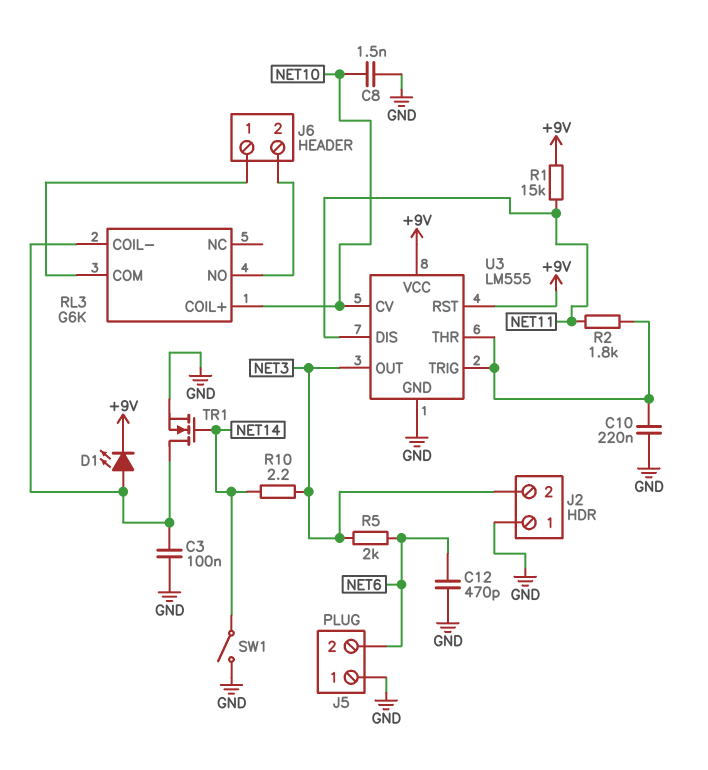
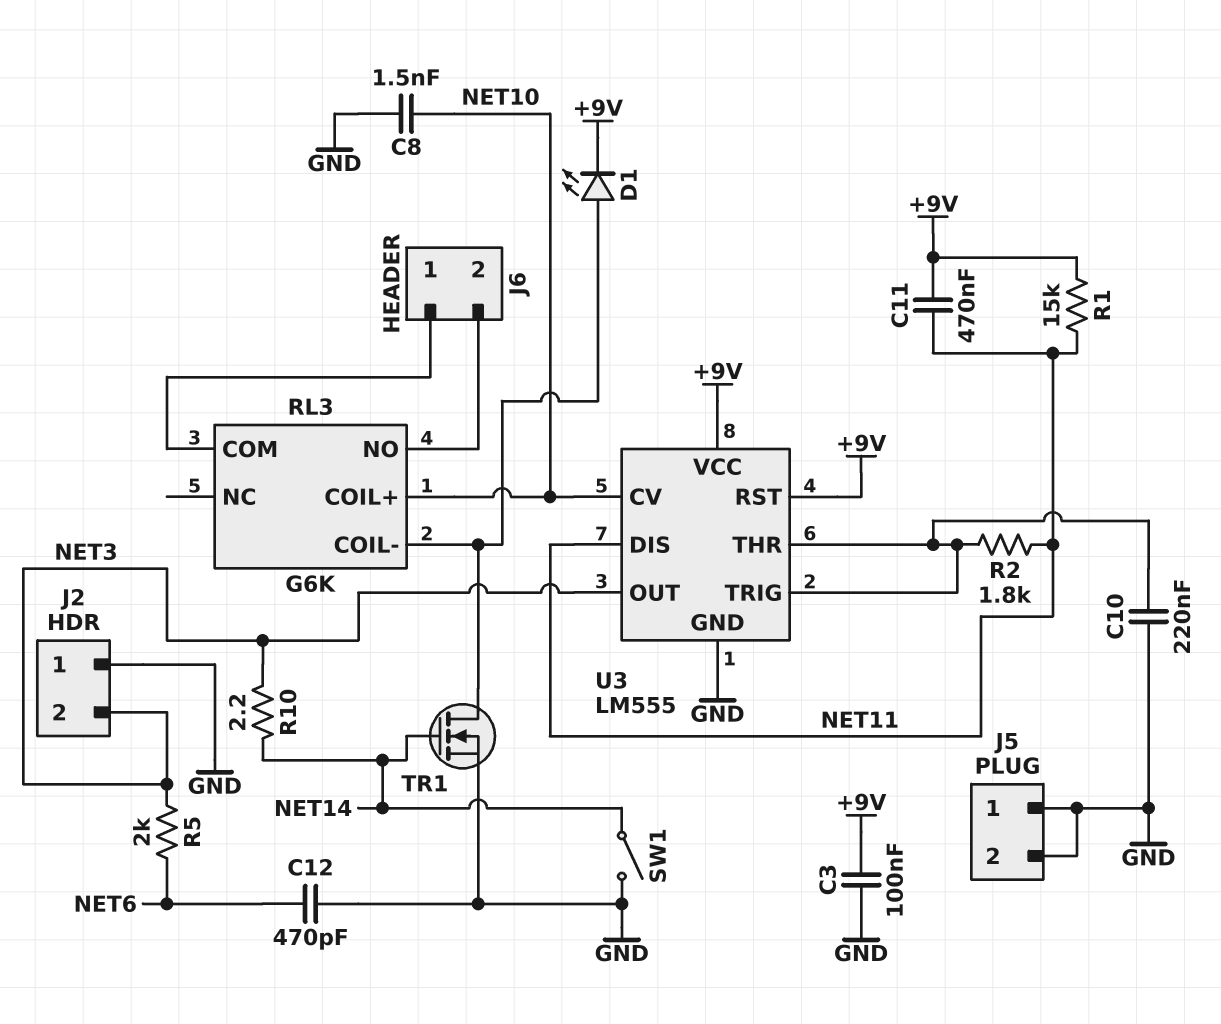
C3: 100nF (GND, RL3/COIL-) -> 100nF (+9V, GND)
C11: none -> 470nF (+9V, NET11)
J5 pin 2: NET6 -> GND

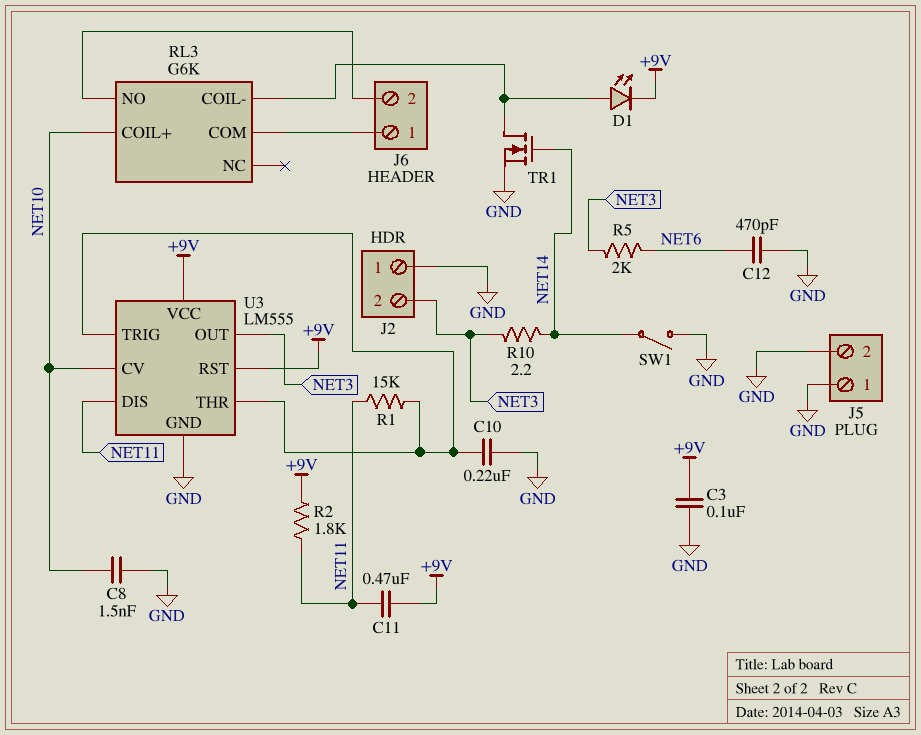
R1: 15k (+9V, NET11) -> 15k (NET11, U3/THR)
R2: 1.8k (NET11, U3/THR) -> 1.8k (+9V, NET11)

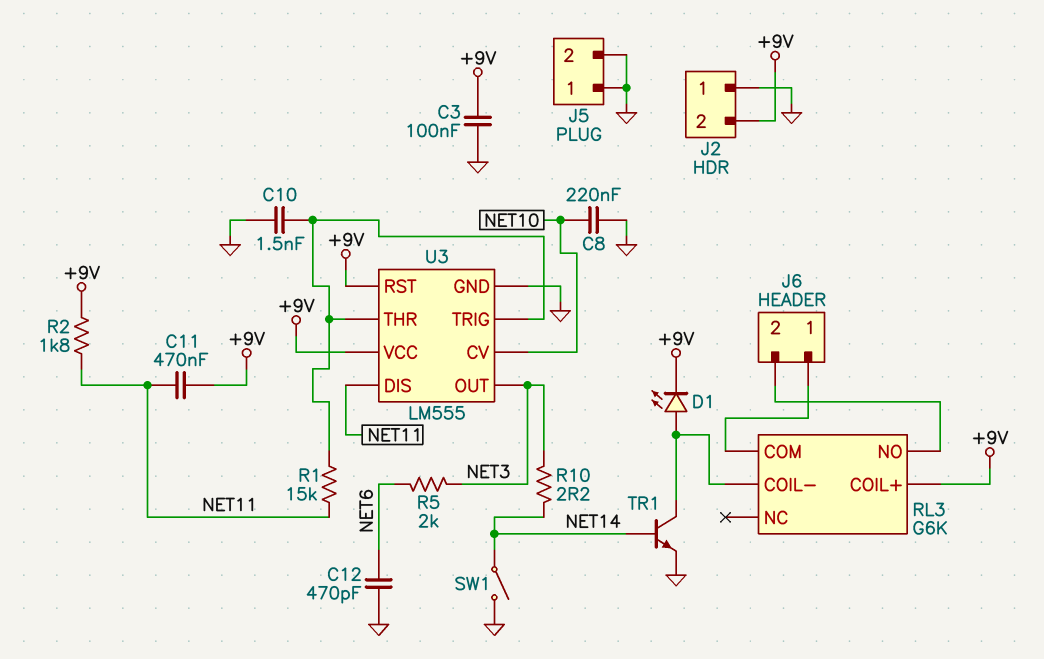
C8: 1.5nF (GND, NET10) -> 220nF (GND, NET10)
C10: 220nF (GND, U3/THR) -> 1.5nF (GND, U3/THR)
J2 pin 2: NET3 -> +9V
RL3 pin COIL+: NET10 -> +9V
TR1: NMOS (G NET14, D RL3/COIL-, S GND) -> NPN (B NET14, C RL3/COIL-, E GND)

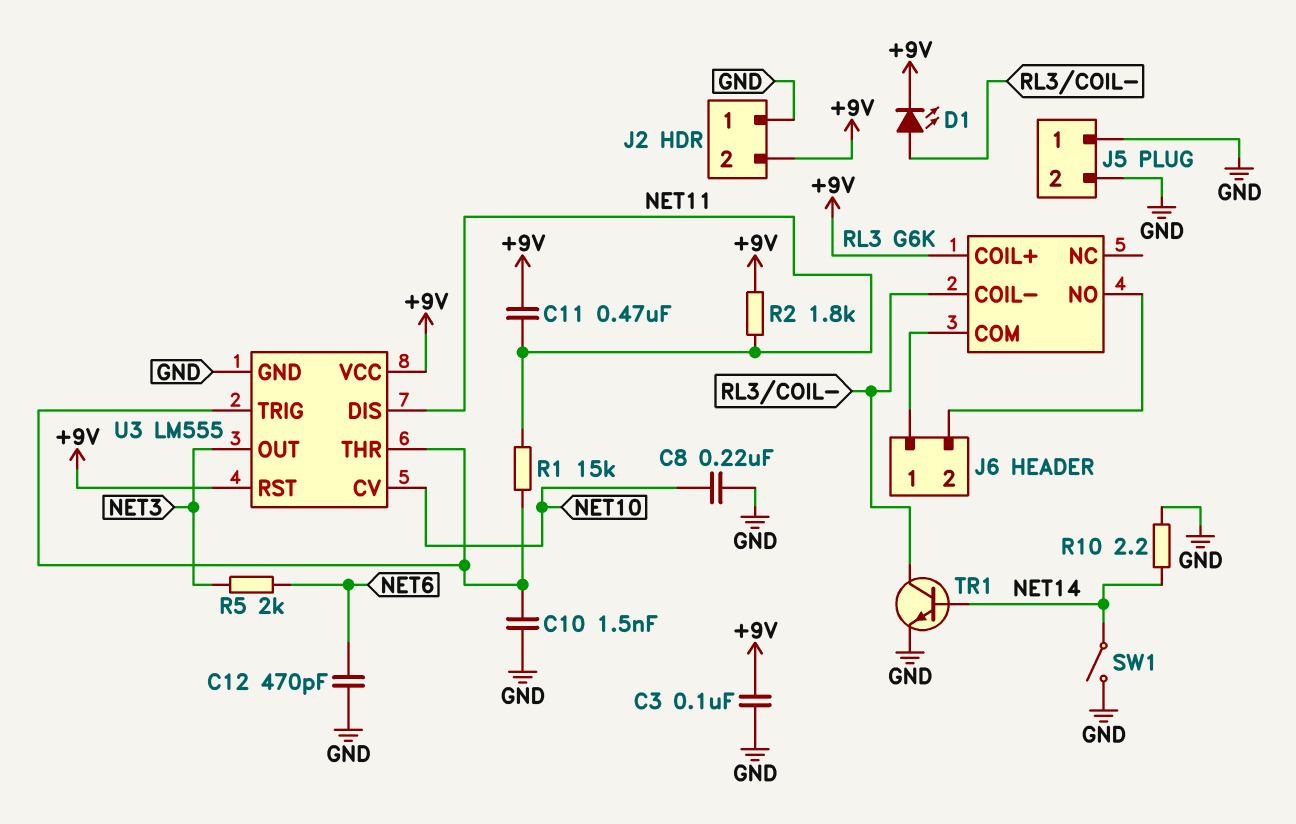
R10: 2.2 (NET3, NET14) -> 2.2 (GND, NET14)

